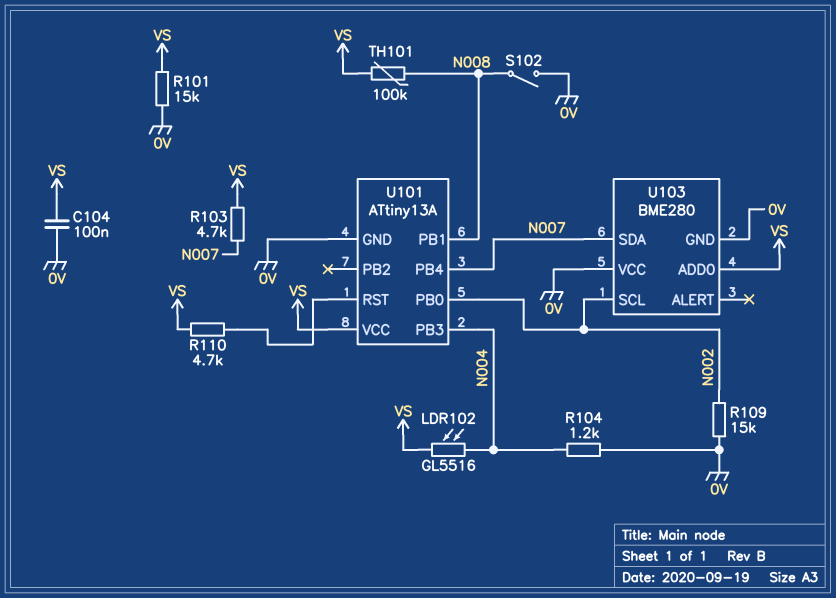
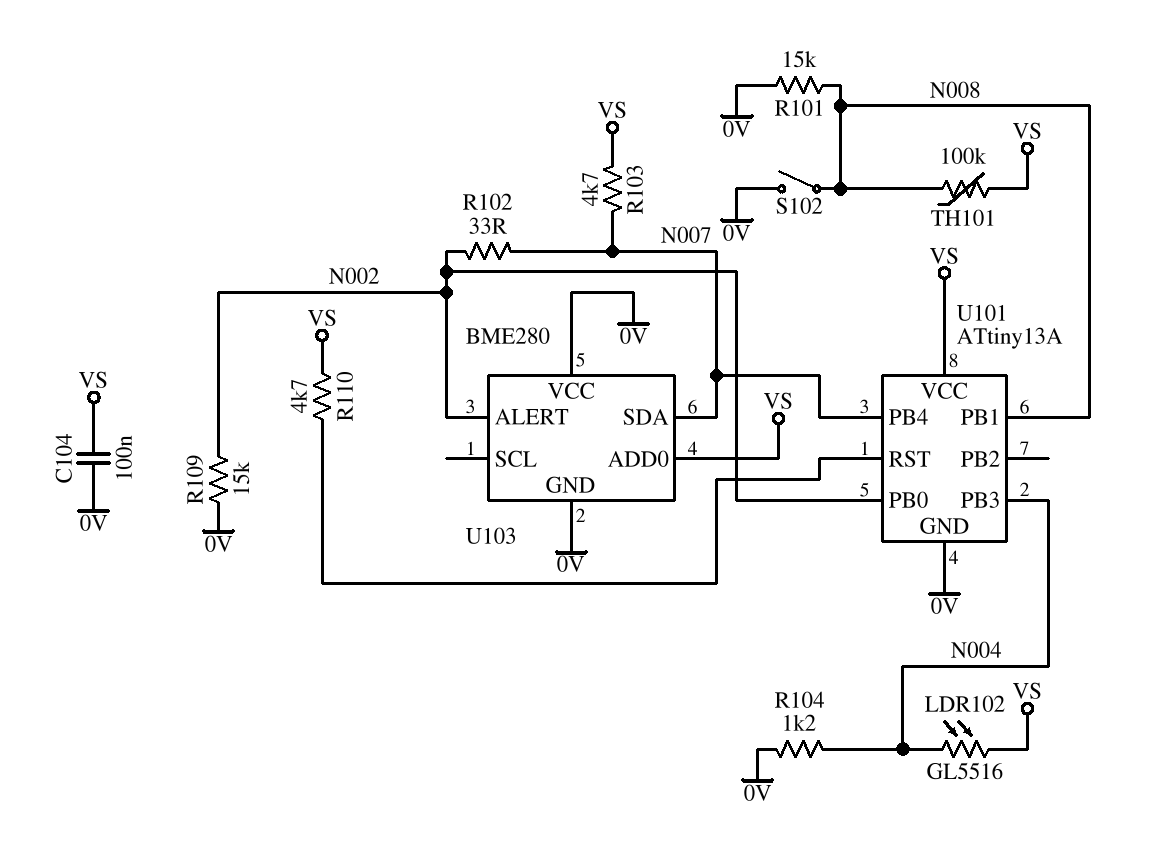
R101: 15k (0V, VS) -> 15k (0V, N008)
R102: none -> 33 (N002, N007)
U103 pin ALERT: none -> N002
U103 pin SCL: N002 -> none

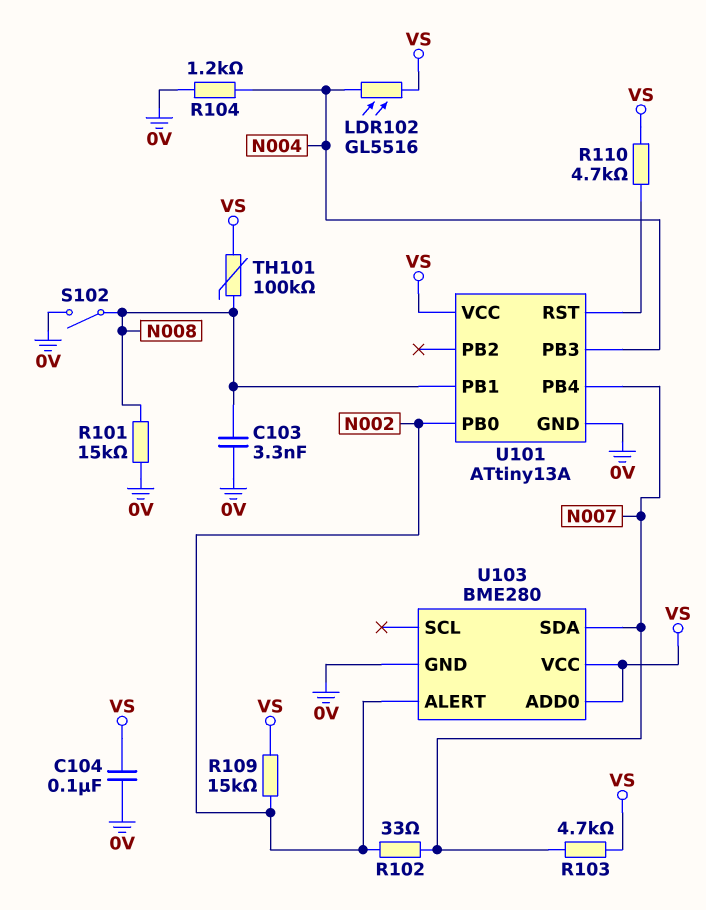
C103: none -> 3.3nF (0V, N008)
R109: 15k (0V, N002) -> 15k (N002, VS)
U103 pin VCC: 0V -> VS

